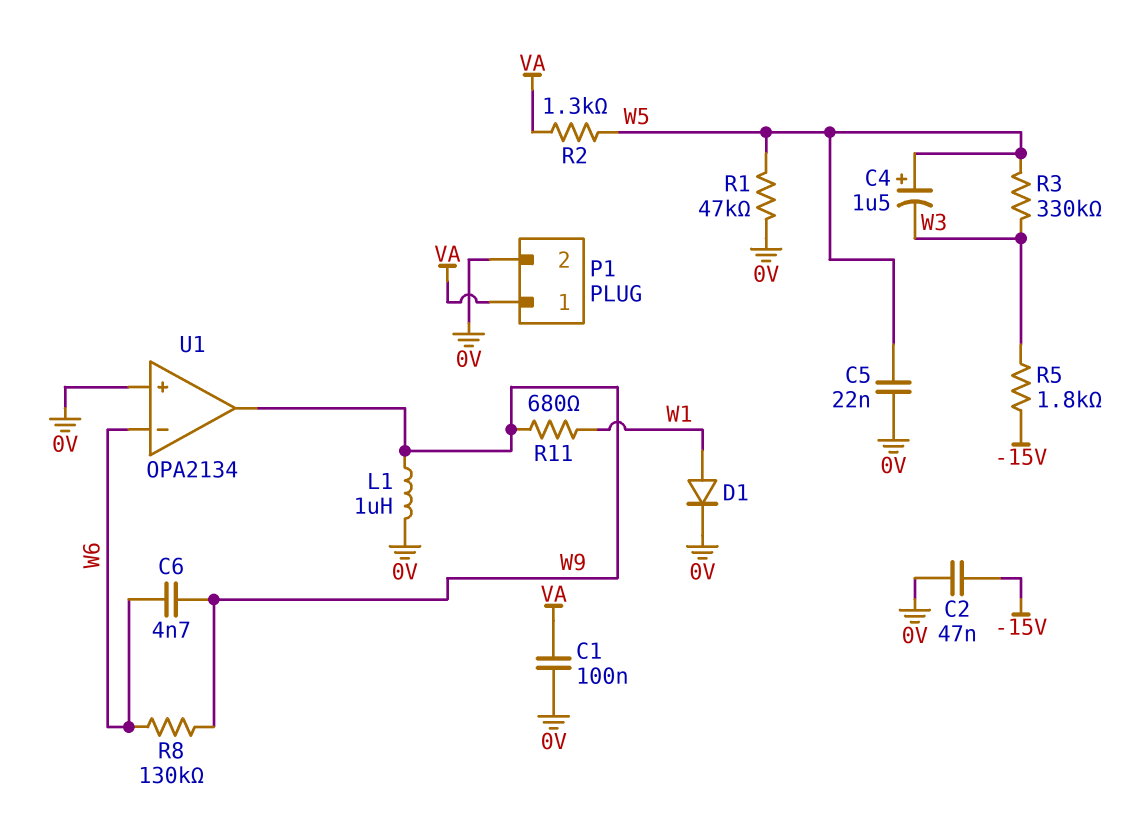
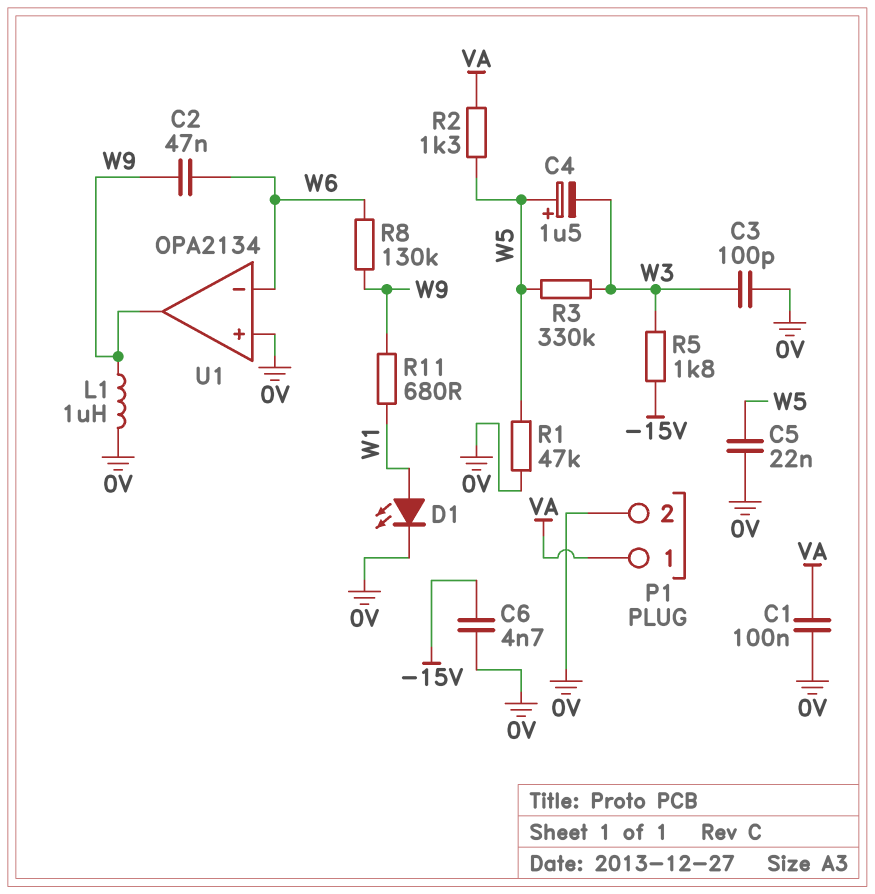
C2: 47nF (-15V, 0V) -> 47nF (W6, W9)
C3: none -> 100pF (0V, W3)
C6: 4.7nF (W6, W9) -> 4.7nF (-15V, 0V)
D1: diode (A W1, K 0V) -> LED (A W1, K 0V)

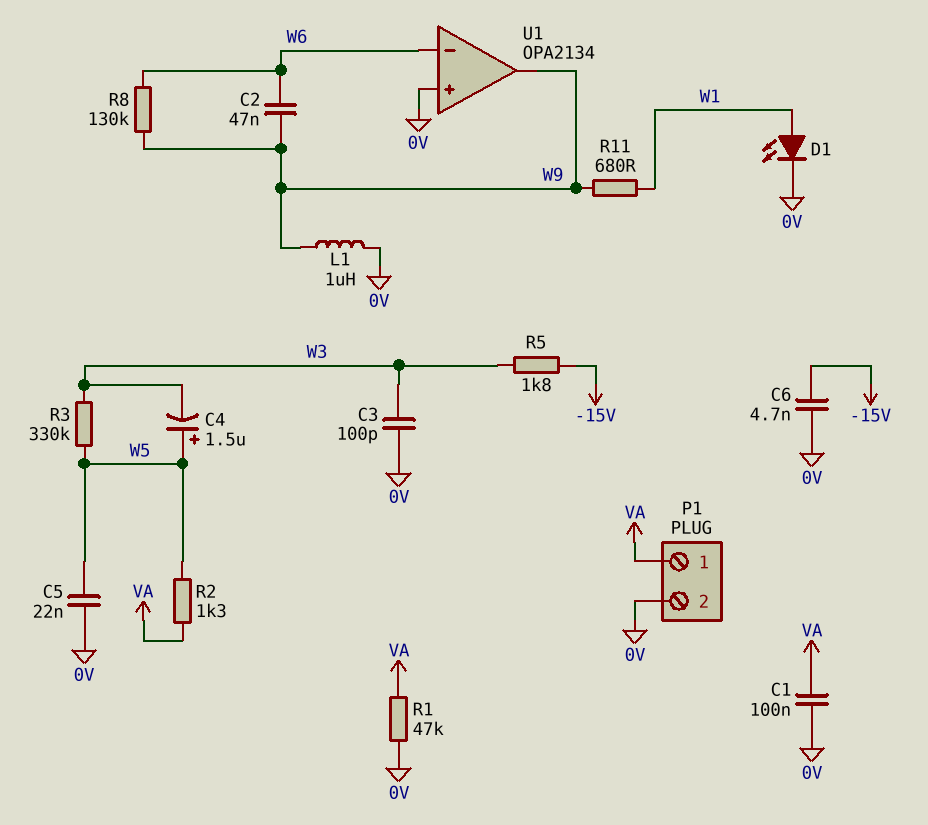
R1: 47k (0V, W5) -> 47k (0V, VA)

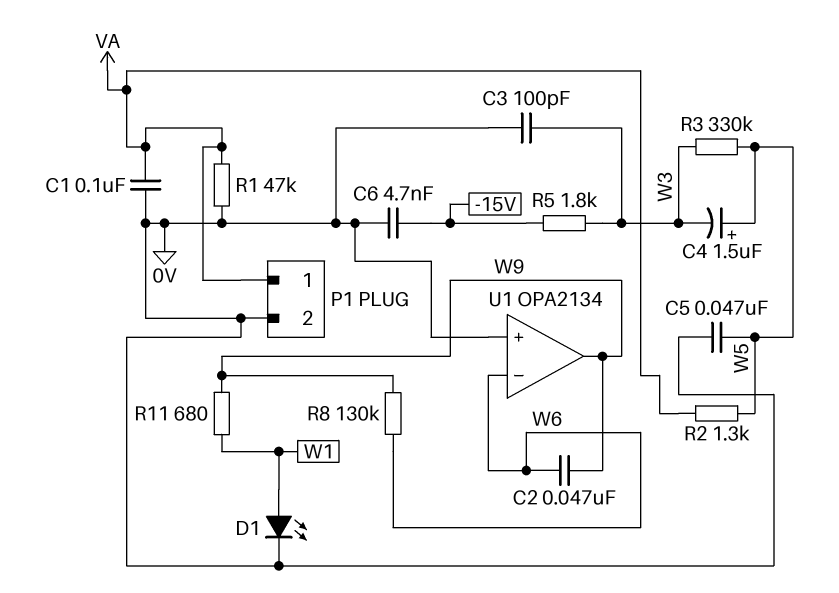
C5: 22nF (0V, W5) -> 47nF (0V, W5)
L1: 1uH (0V, W9) -> none

